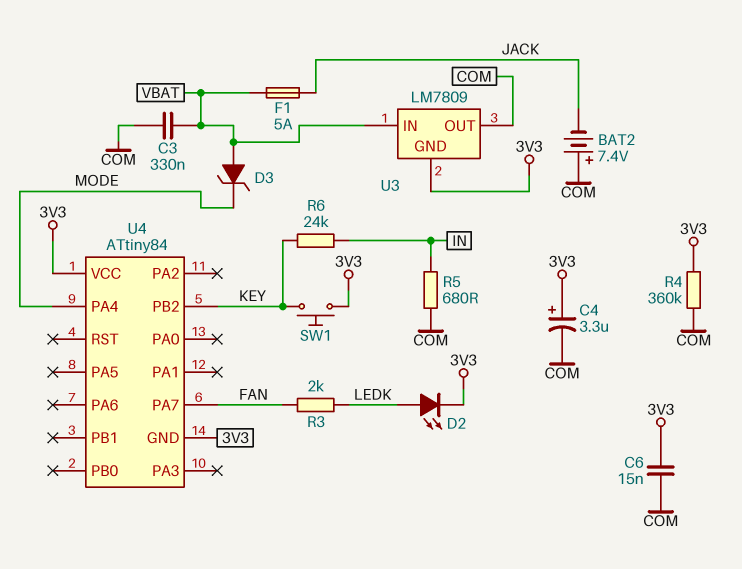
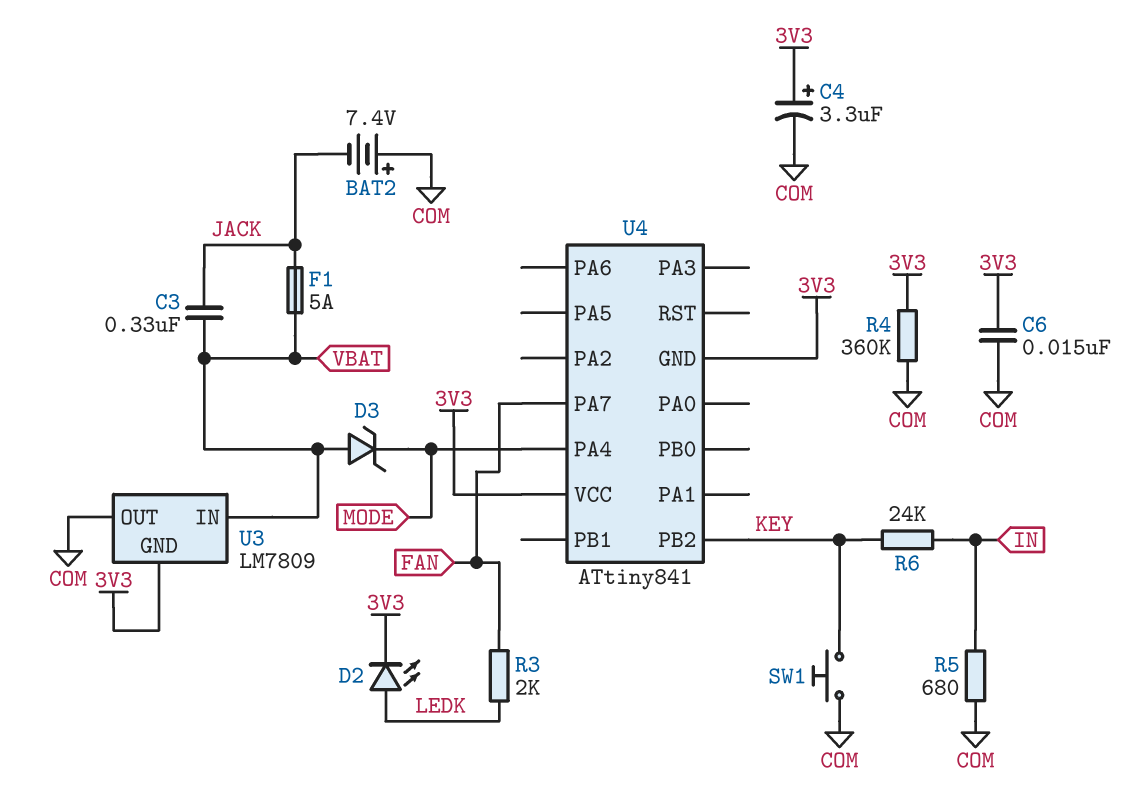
C3: 330nF (COM, VBAT) -> 330nF (JACK, VBAT)
SW1: button (3V3, KEY) -> button (COM, KEY)
U4: ATtiny84 -> ATtiny841

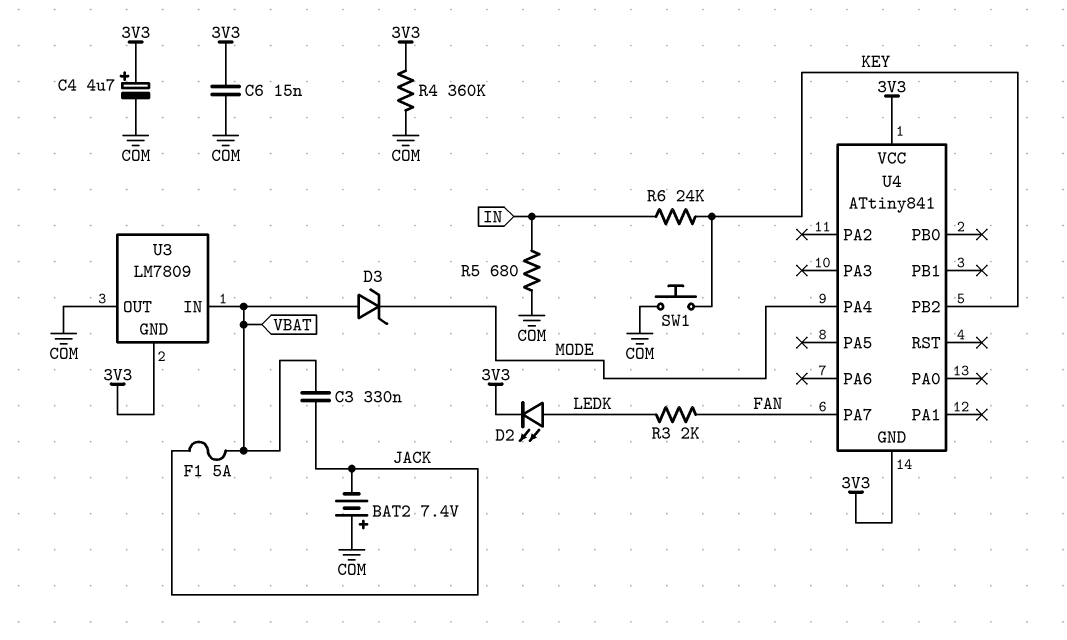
C4: 3.3uF (plus 3V3, minus COM) -> 4.7uF (plus 3V3, minus COM)

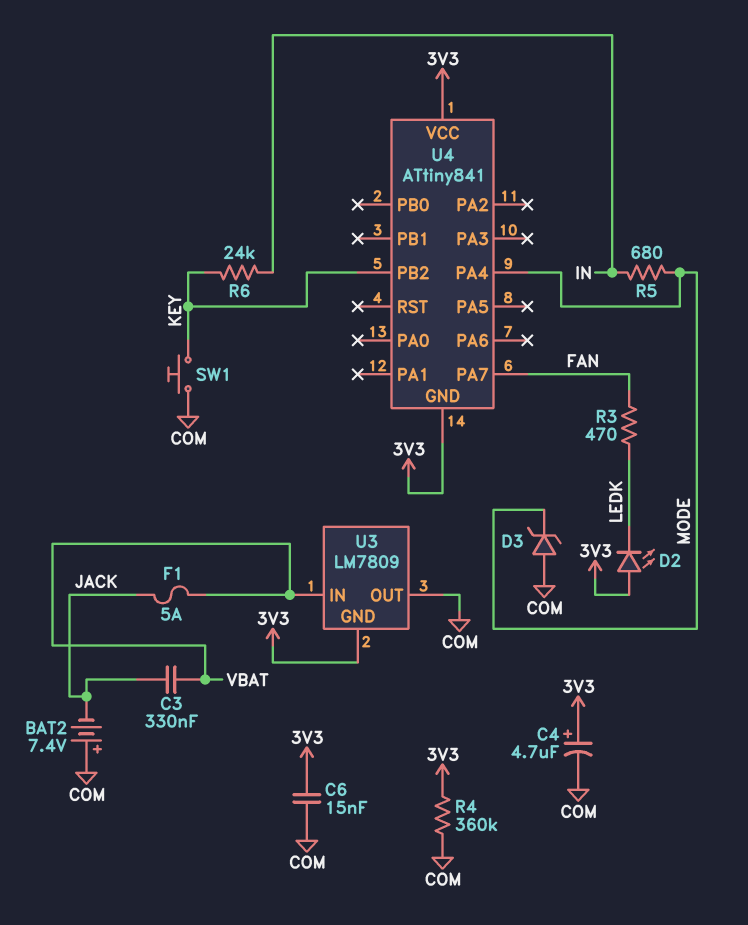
D2: LED (A LEDK, K 3V3) -> LED (A 3V3, K LEDK)
D3: zener (A VBAT, K MODE) -> zener (A COM, K MODE)
R3: 2k (FAN, LEDK) -> 470 (FAN, LEDK)
R5: 680 (COM, IN) -> 680 (IN, MODE)

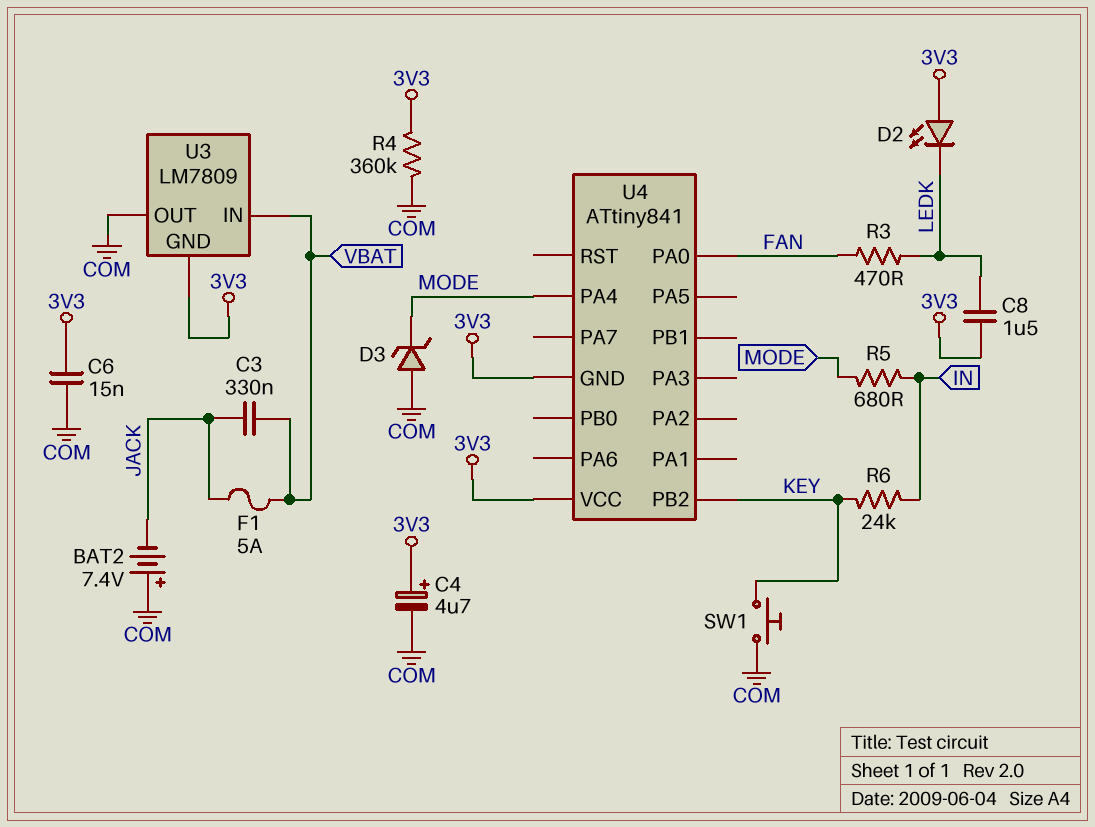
C8: none -> 1.5uF (3V3, LEDK)
U4 pin PA0: none -> FAN
U4 pin PA7: FAN -> none

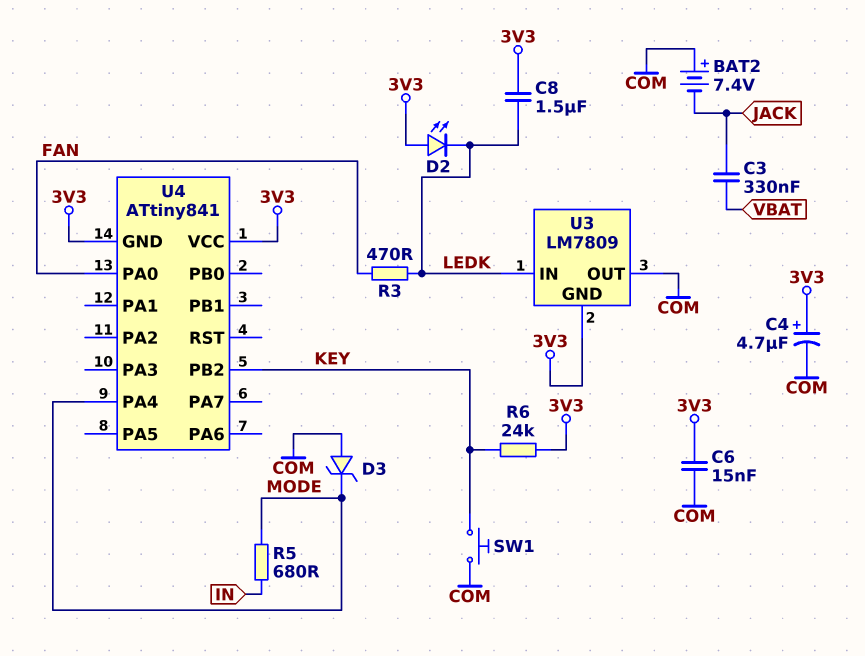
F1: 5A (JACK, VBAT) -> none
R4: 360k (3V3, COM) -> none
R6: 24k (IN, KEY) -> 24k (3V3, KEY)
U3 pin IN: VBAT -> LEDK

